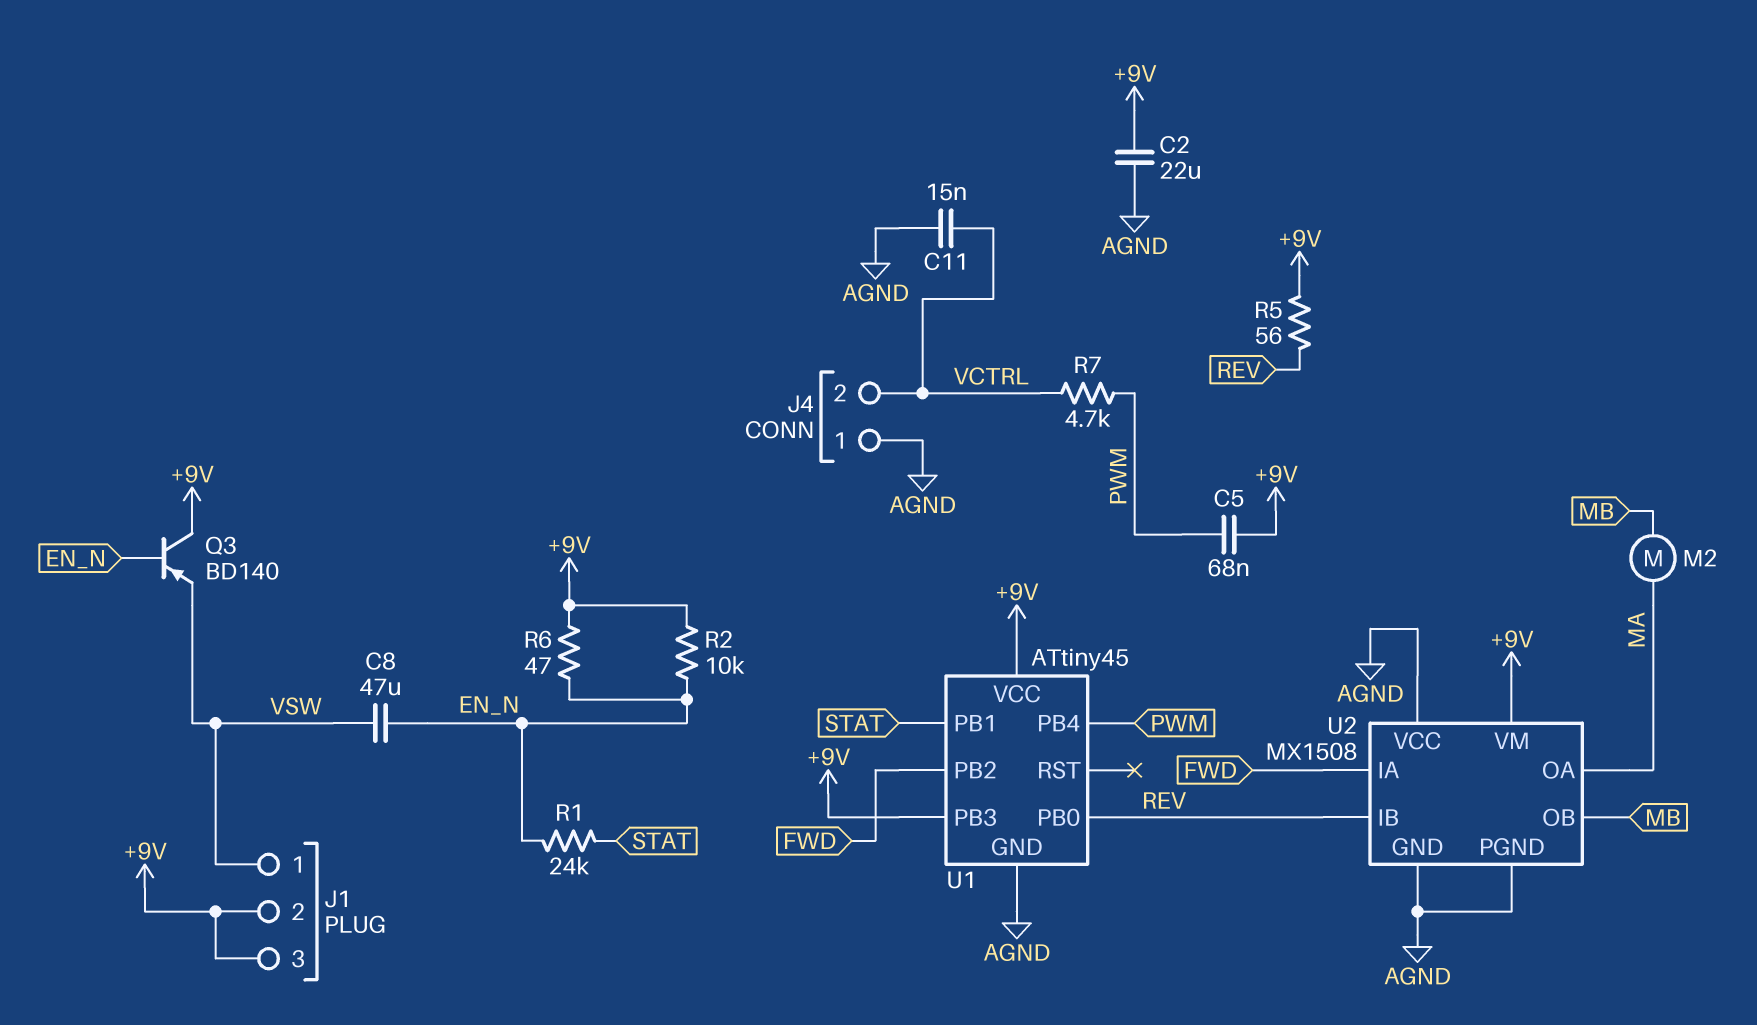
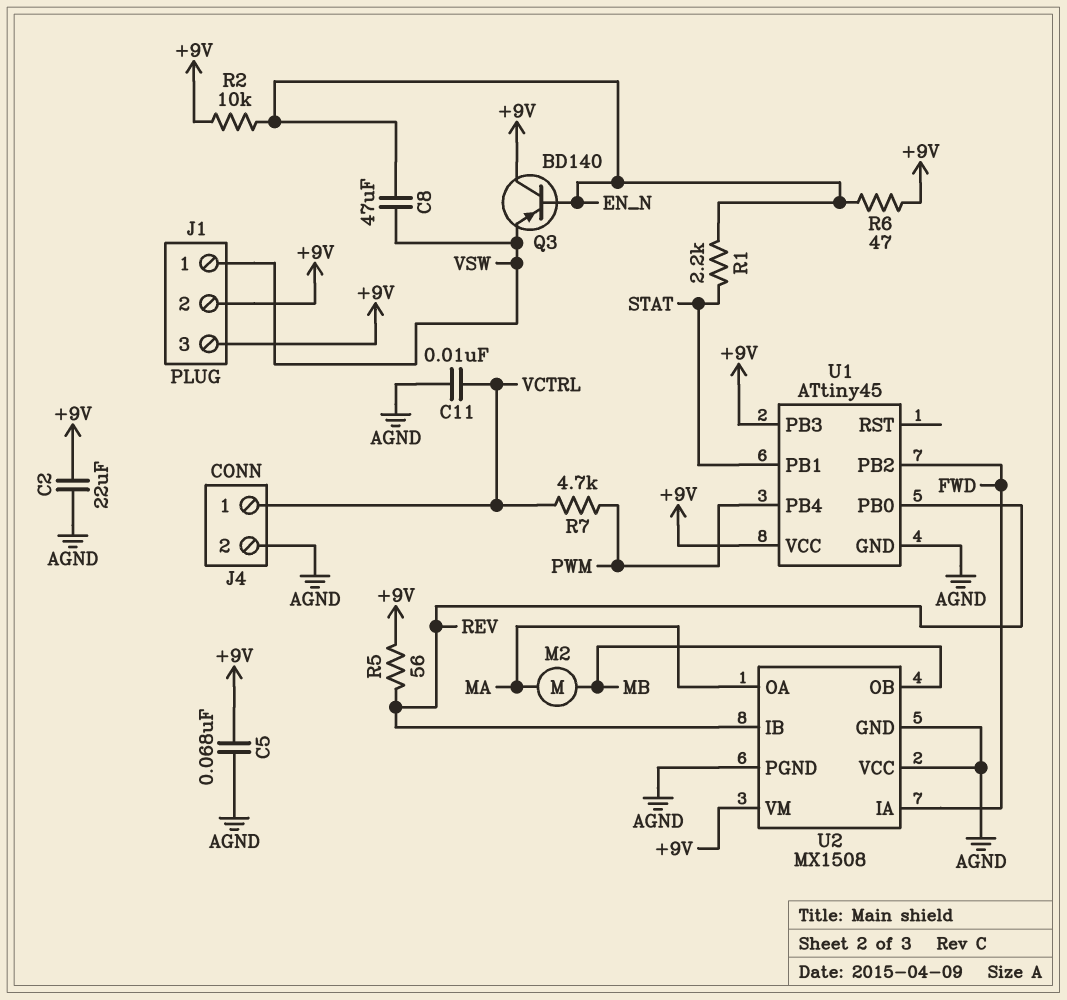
C5: 68nF (+9V, PWM) -> 68nF (+9V, AGND)
C11: 15nF (AGND, VCTRL) -> 10nF (AGND, VCTRL)
J4 pin 1: AGND -> VCTRL
J4 pin 2: VCTRL -> AGND
R1: 24k (EN_N, STAT) -> 2.2k (EN_N, STAT)

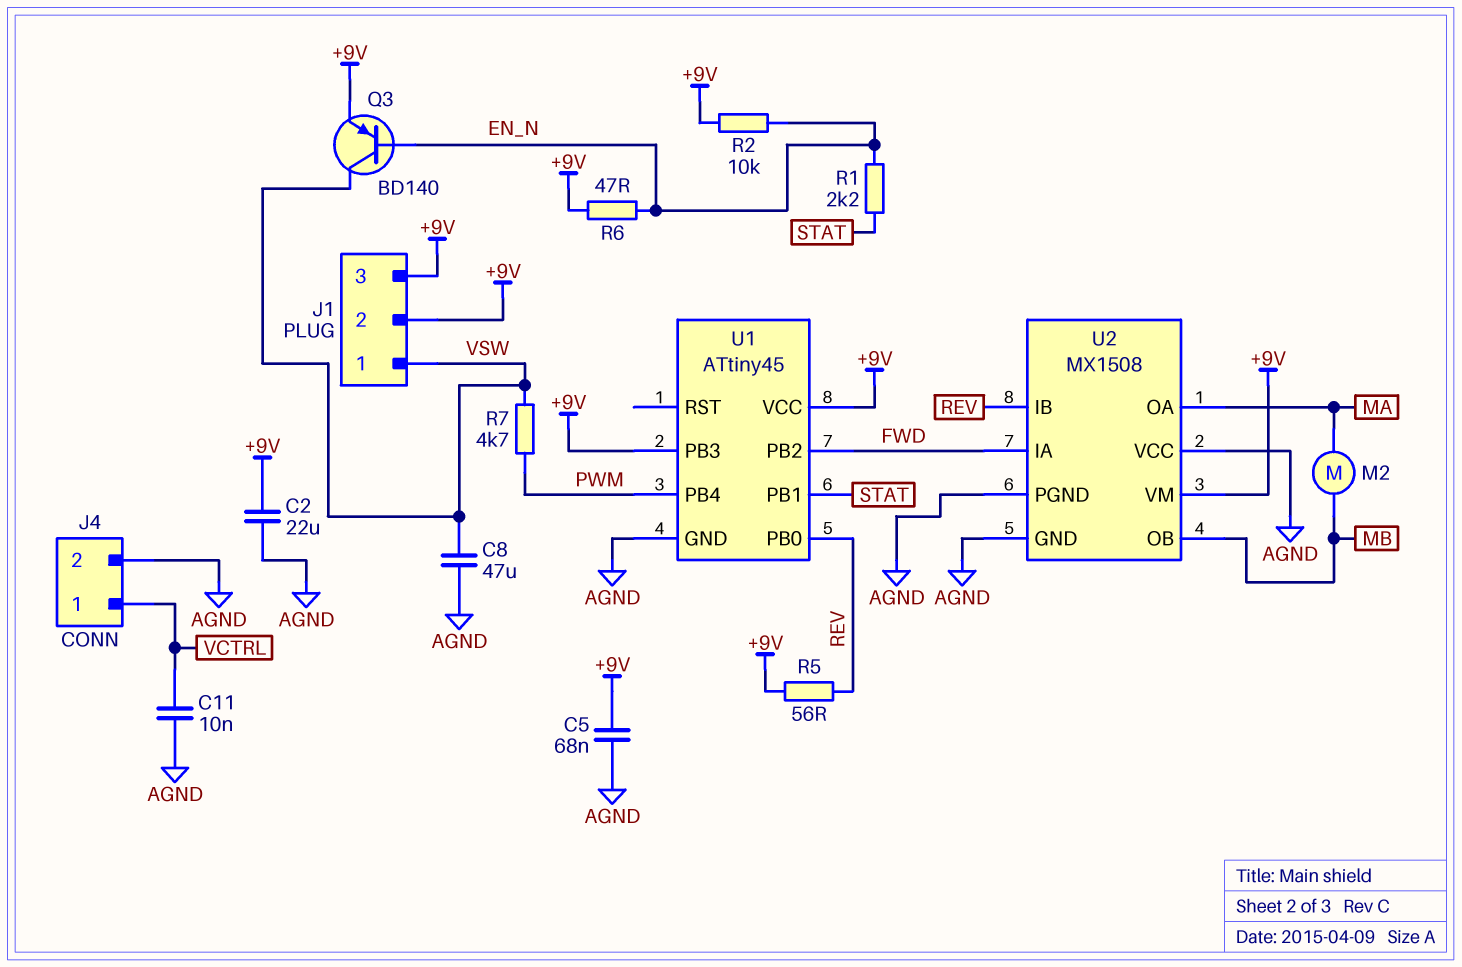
C8: 47uF (EN_N, VSW) -> 47uF (AGND, VSW)
Q3: PNP BD140 (B EN_N, C +9V, E VSW) -> PNP BD140 (B EN_N, C VSW, E +9V)
R7: 4.7k (PWM, VCTRL) -> 4.7k (PWM, VSW)

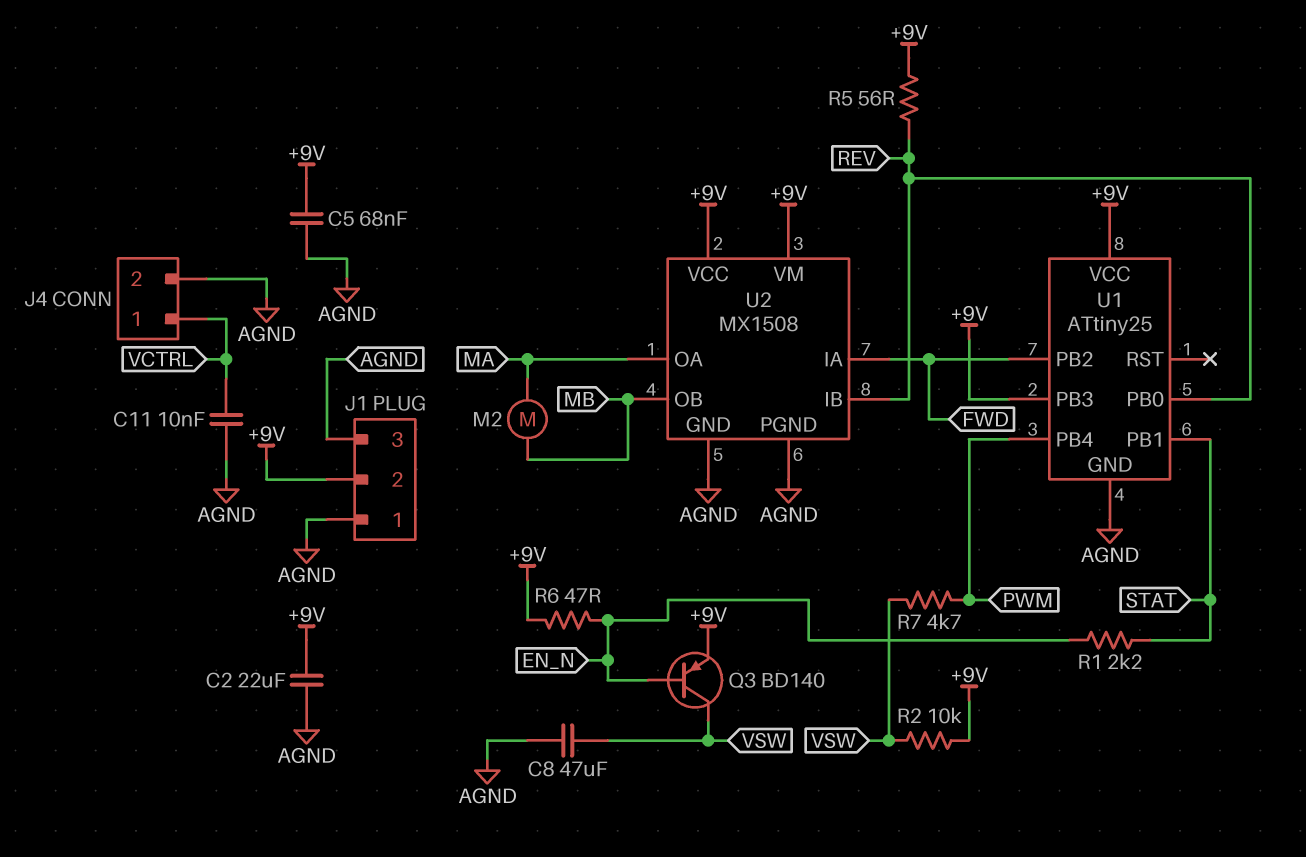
J1 pin 1: VSW -> AGND
J1 pin 3: +9V -> AGND
R2: 10k (+9V, EN_N) -> 10k (+9V, VSW)
U1: ATtiny45 -> ATtiny25
U2 pin VCC: AGND -> +9V

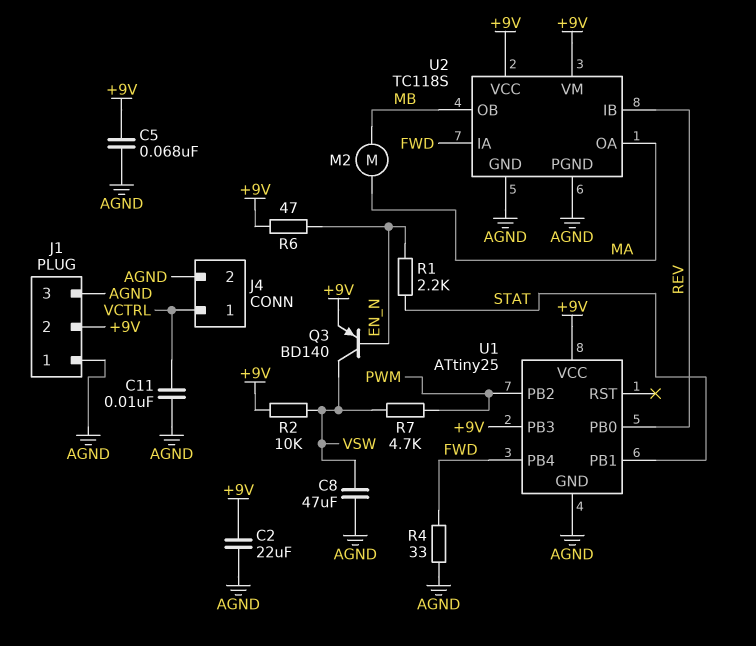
R4: none -> 33 (AGND, FWD)
R5: 56 (+9V, REV) -> none
U1 pin PB2: FWD -> PWM
U1 pin PB4: PWM -> FWD
U2: MX1508 -> TC118S

